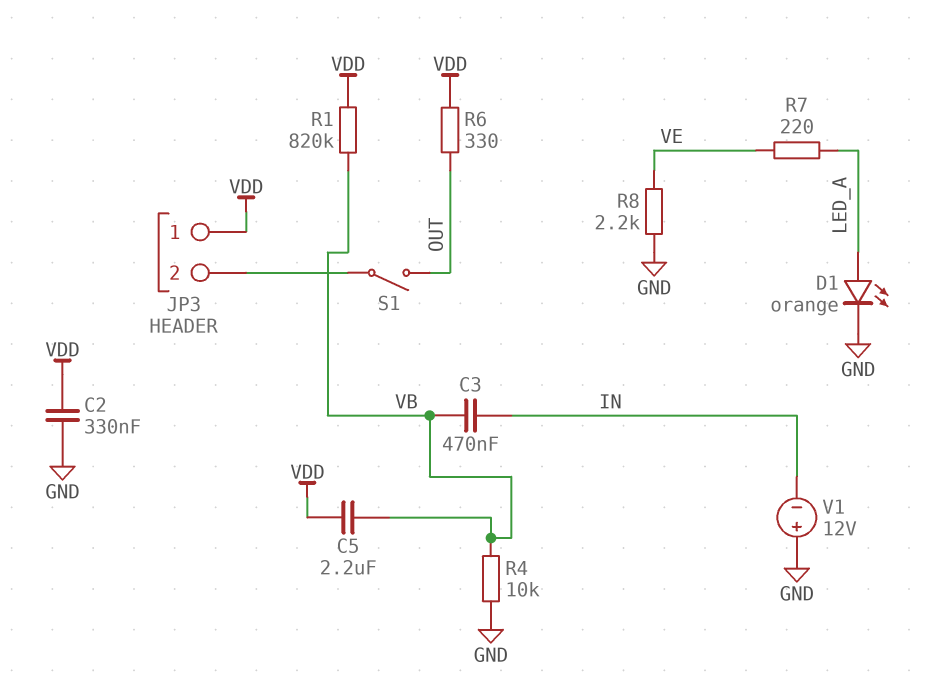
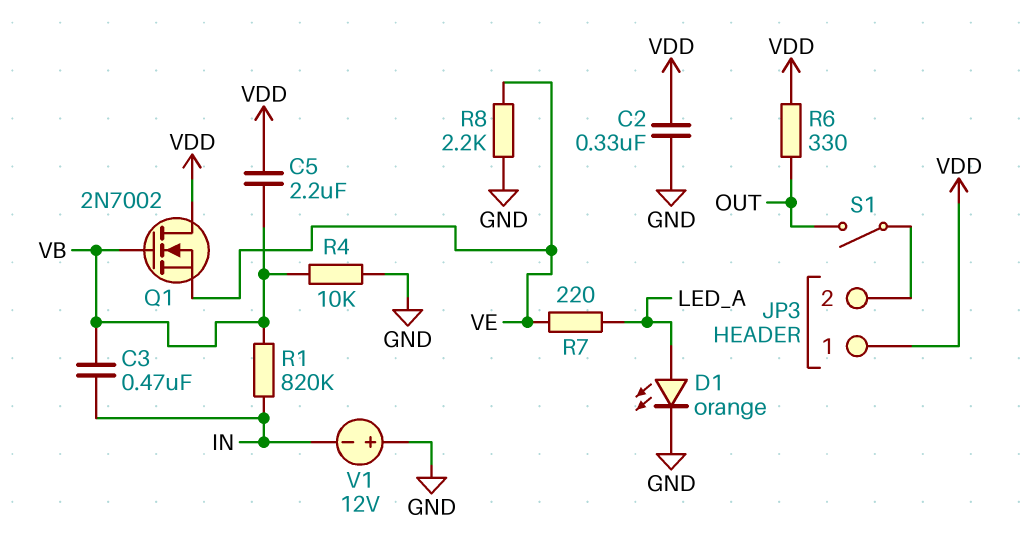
Q1: none -> NMOS 2N7002 (G VB, D VDD, S VE)
R1: 820k (VB, VDD) -> 820k (IN, VB)

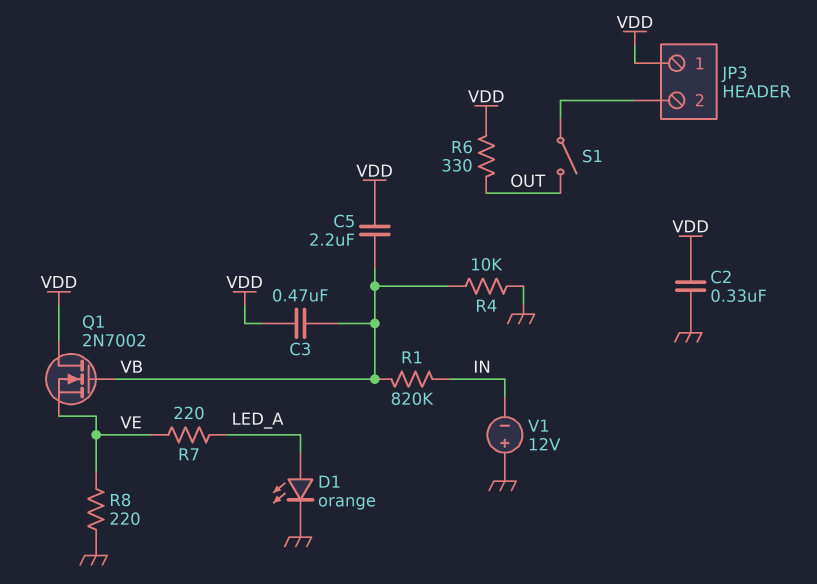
C3: 470nF (IN, VB) -> 470nF (VB, VDD)
R8: 2.2k (GND, VE) -> 220 (GND, VE)

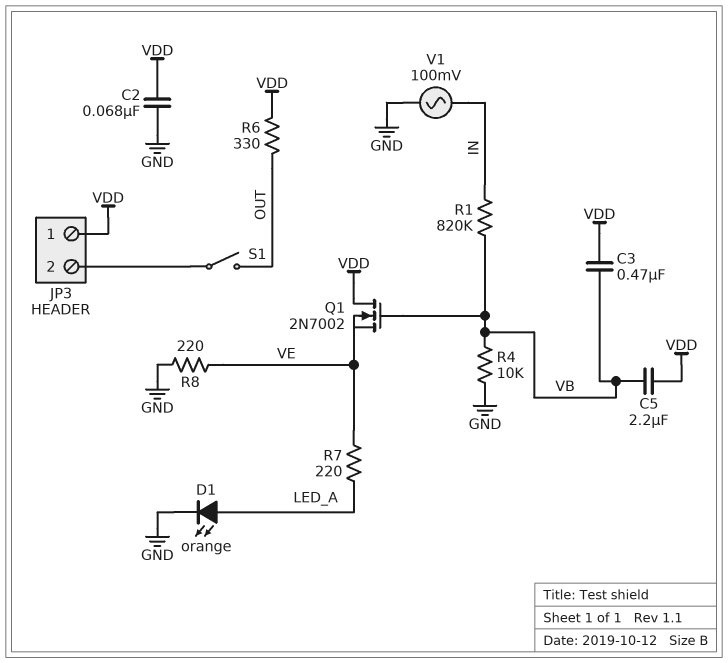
C2: 330nF (GND, VDD) -> 68nF (GND, VDD)
V1: 12V (plus GND, minus IN) -> AC 100mV (GND, IN)

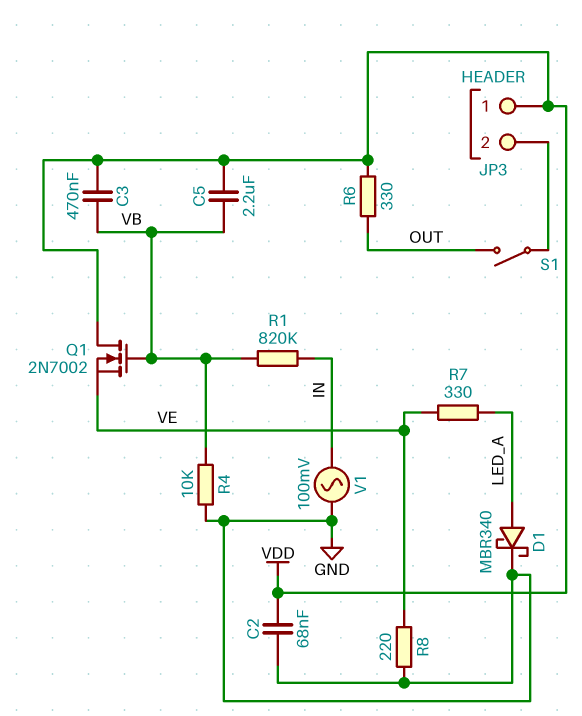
D1: LED orange (A LED_A, K GND) -> schottky MBR340 (A LED_A, K GND)
R7: 220 (LED_A, VE) -> 330 (LED_A, VE)

